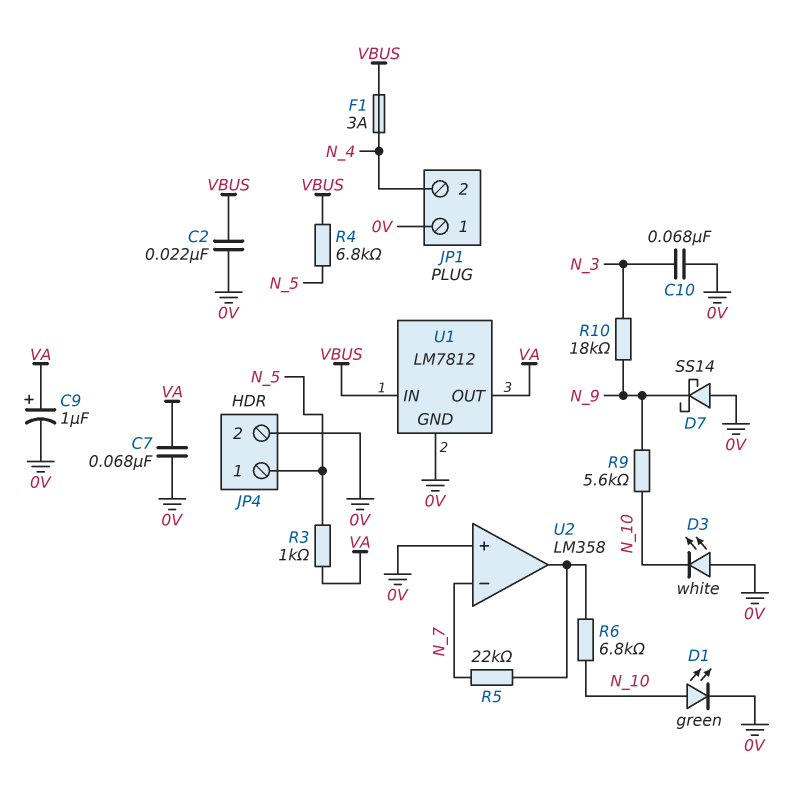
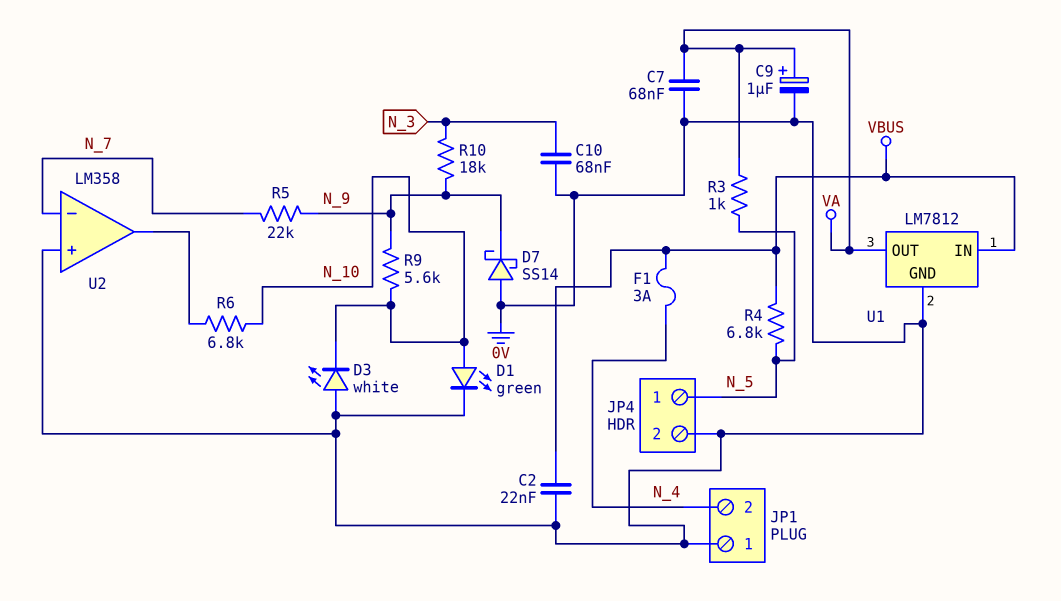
R5: 22k (N_7, U2/out) -> 22k (N_7, N_9)

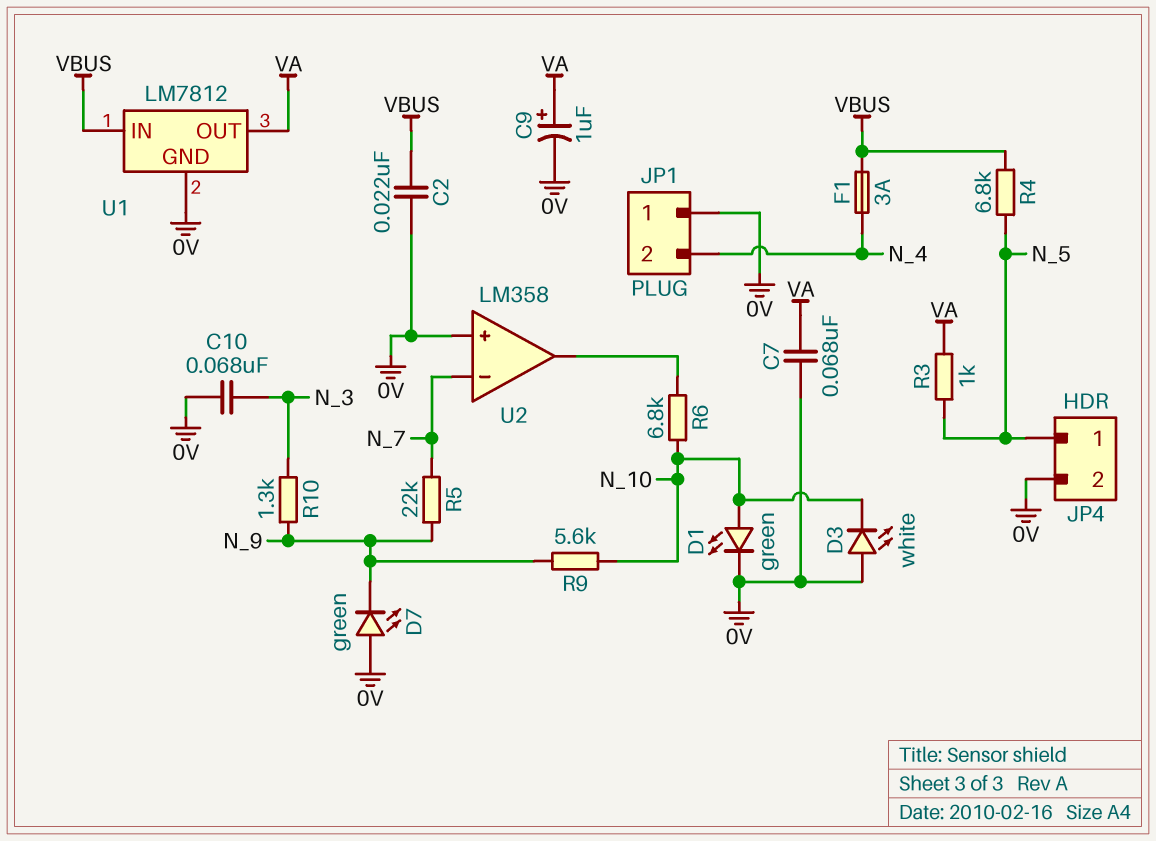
D7: schottky SS14 (A 0V, K N_9) -> LED green (A 0V, K N_9)
R10: 18k (N_3, N_9) -> 1.3k (N_3, N_9)

